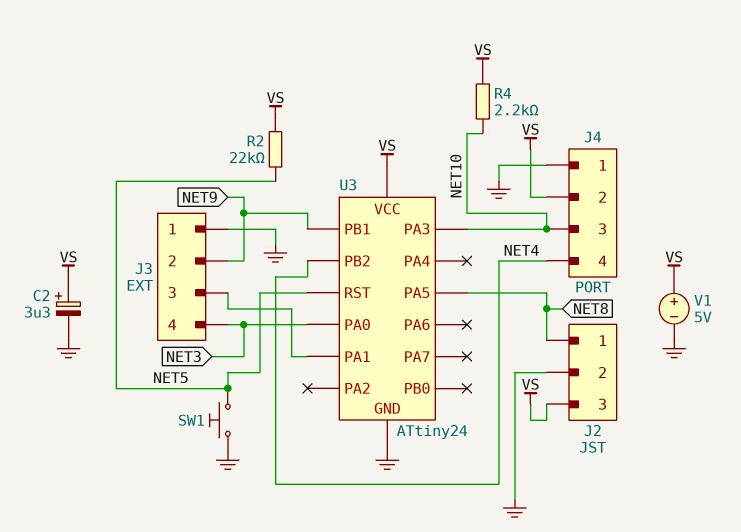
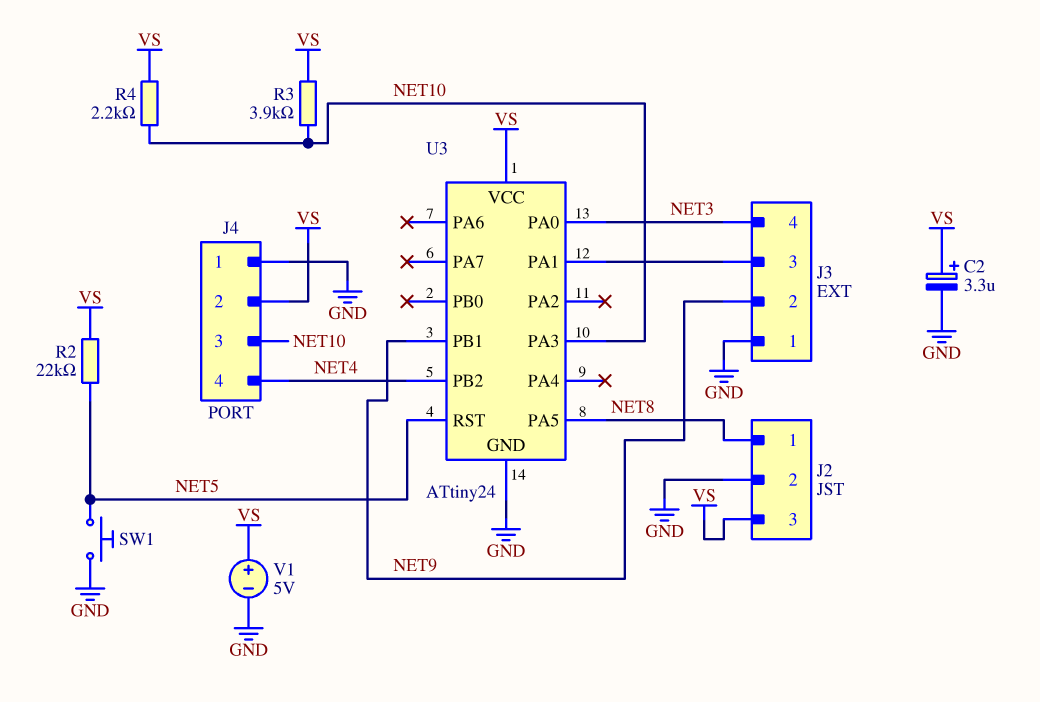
R3: none -> 3.9k (NET10, VS)

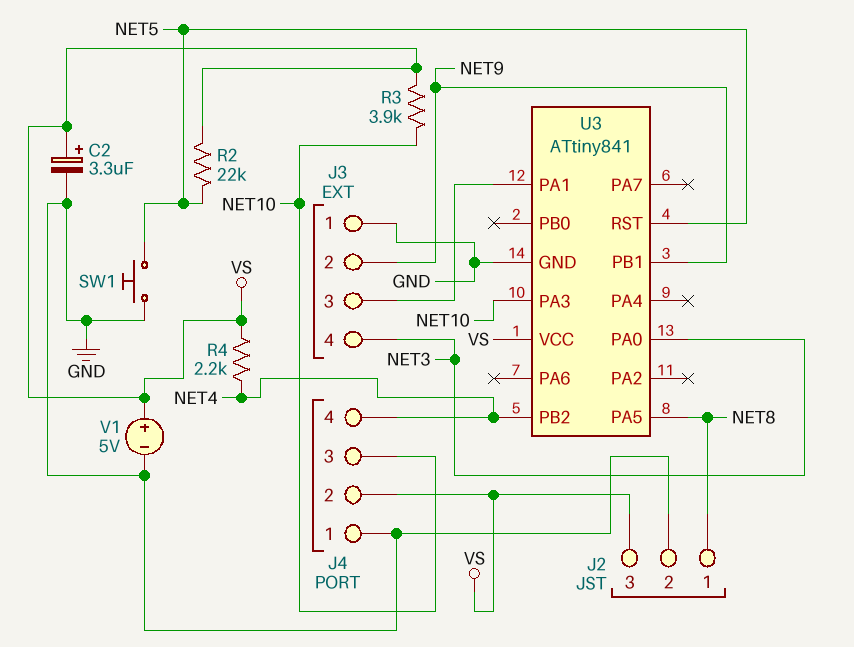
R4: 2.2k (NET10, VS) -> 2.2k (NET4, VS)
U3: ATtiny24 -> ATtiny841

